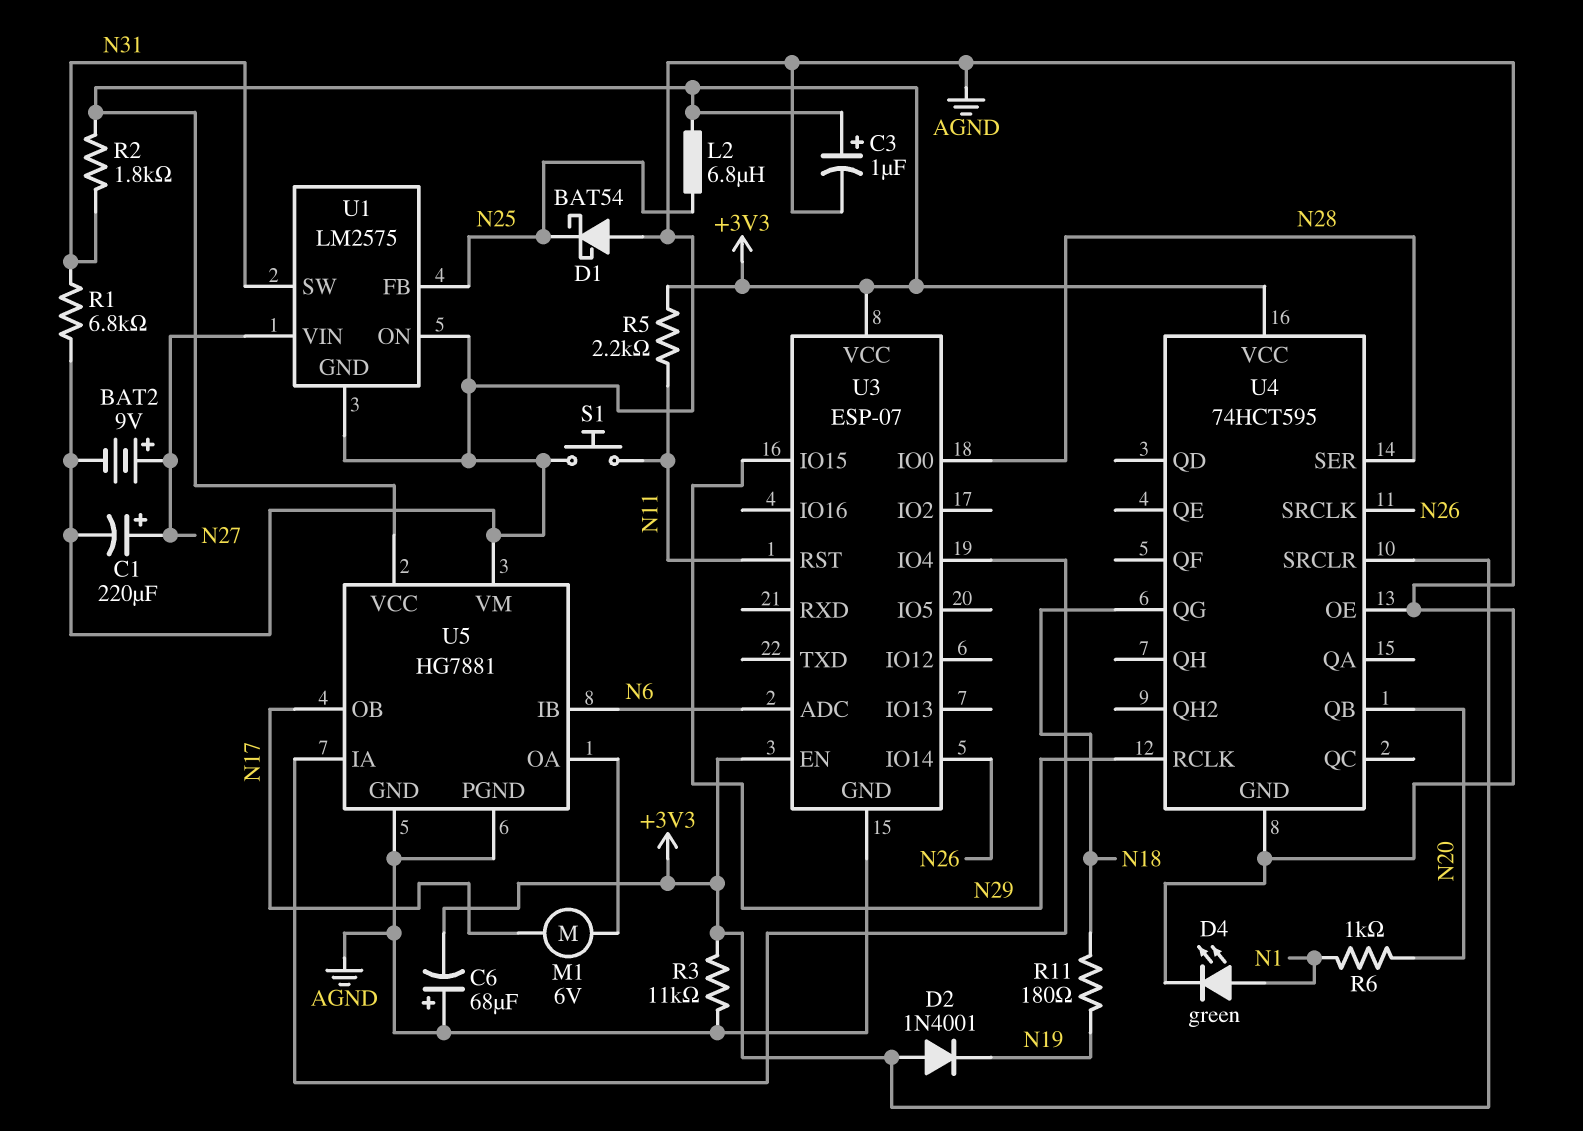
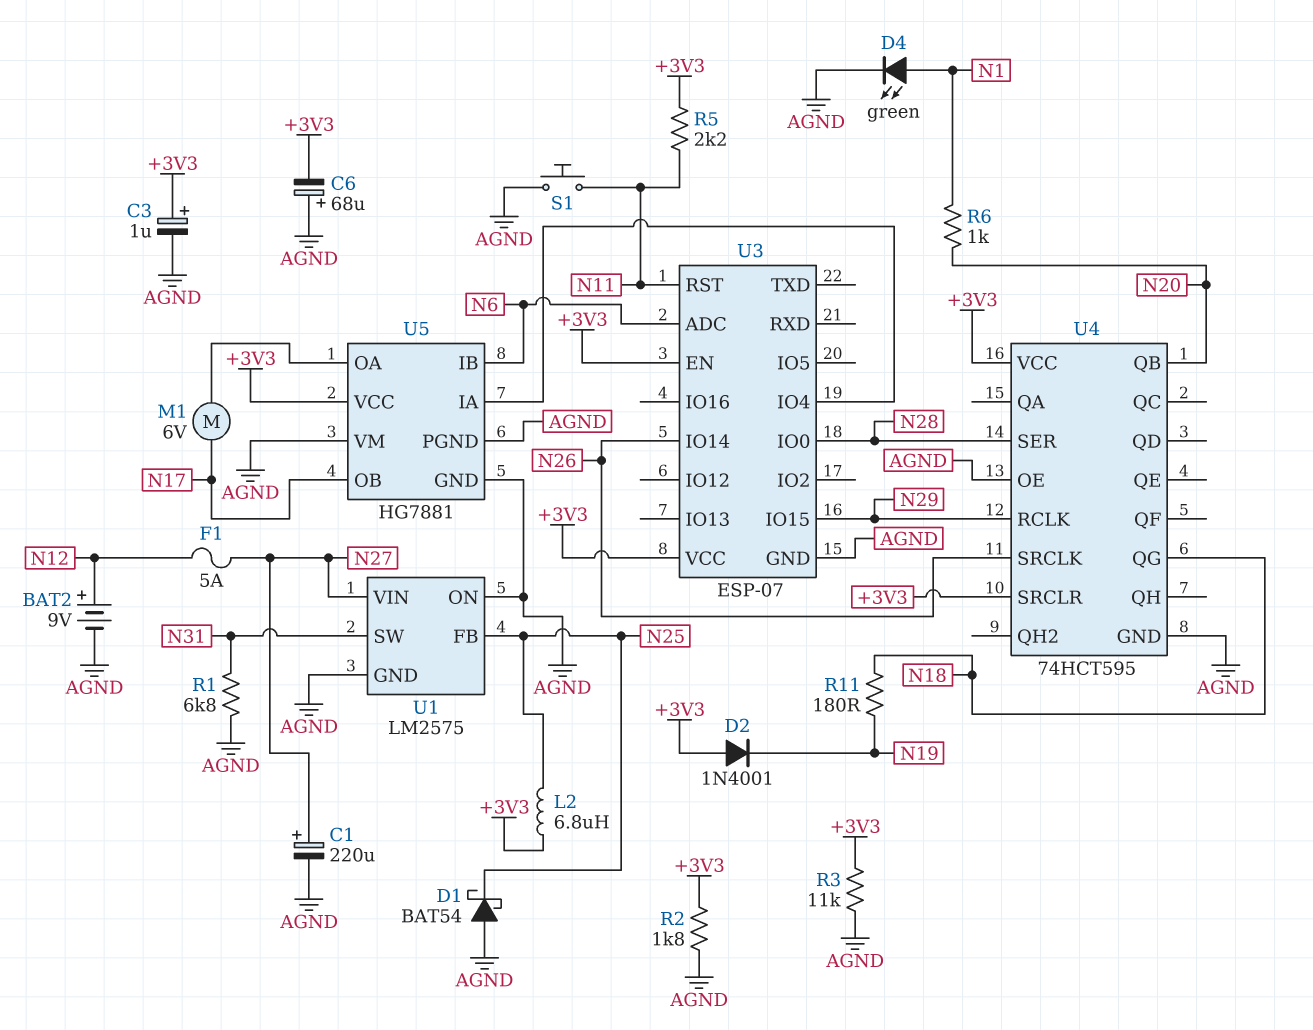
BAT2: 9V (plus N27, minus AGND) -> 9V (plus N12, minus AGND)
F1: none -> 5A (N12, N27)
R2: 1.8k (+3V3, N31) -> 1.8k (+3V3, AGND)

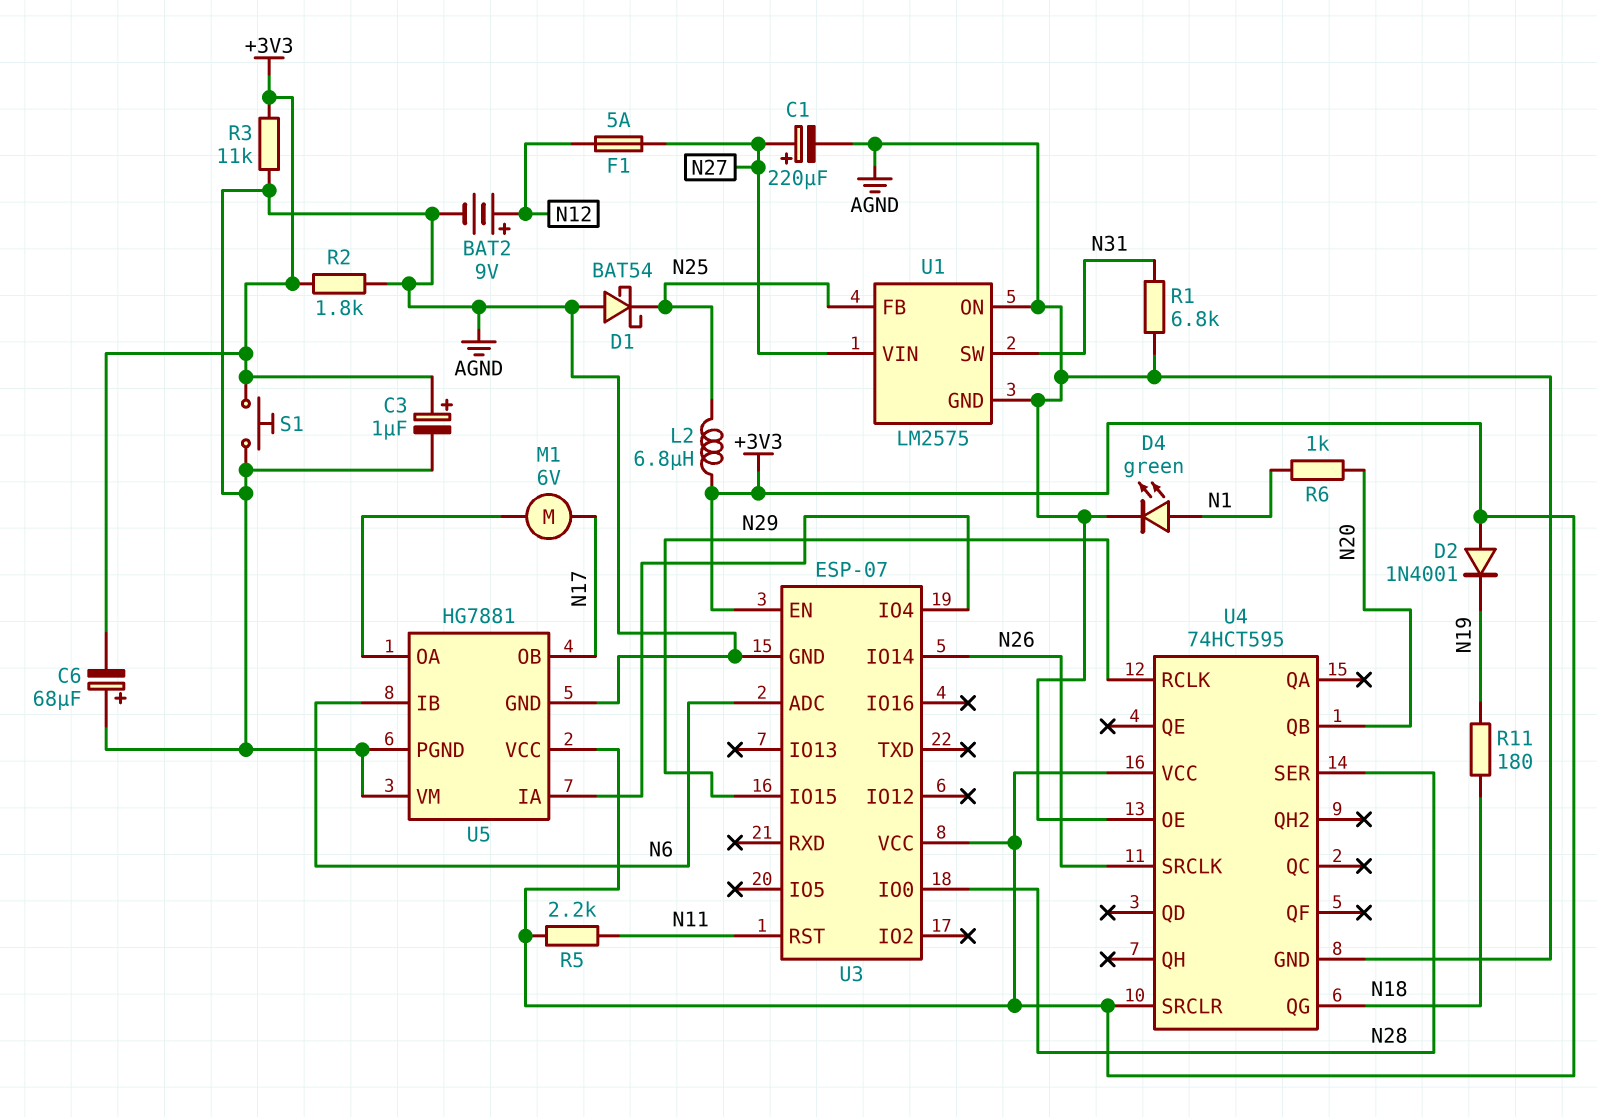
S1: button (AGND, N11) -> button (+3V3, AGND)

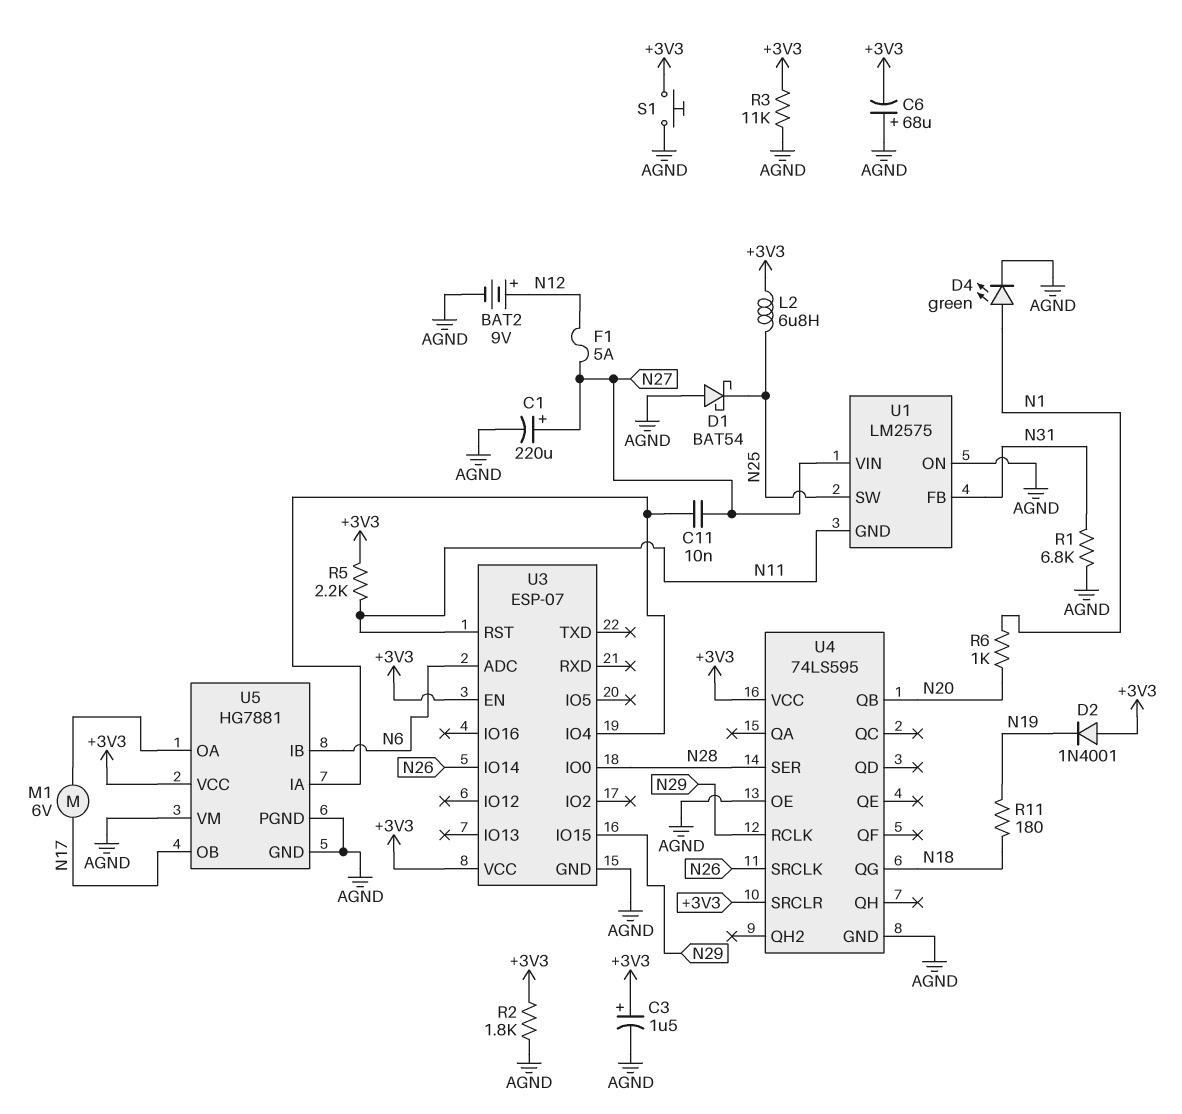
C3: 1uF (plus +3V3, minus AGND) -> 1.5uF (plus +3V3, minus AGND)
C11: none -> 10nF (N27, U3/IO4)
U1 pin FB: N25 -> N31
U1 pin GND: AGND -> N11
U1 pin SW: N31 -> N25
U4: 74HCT595 -> 74LS595

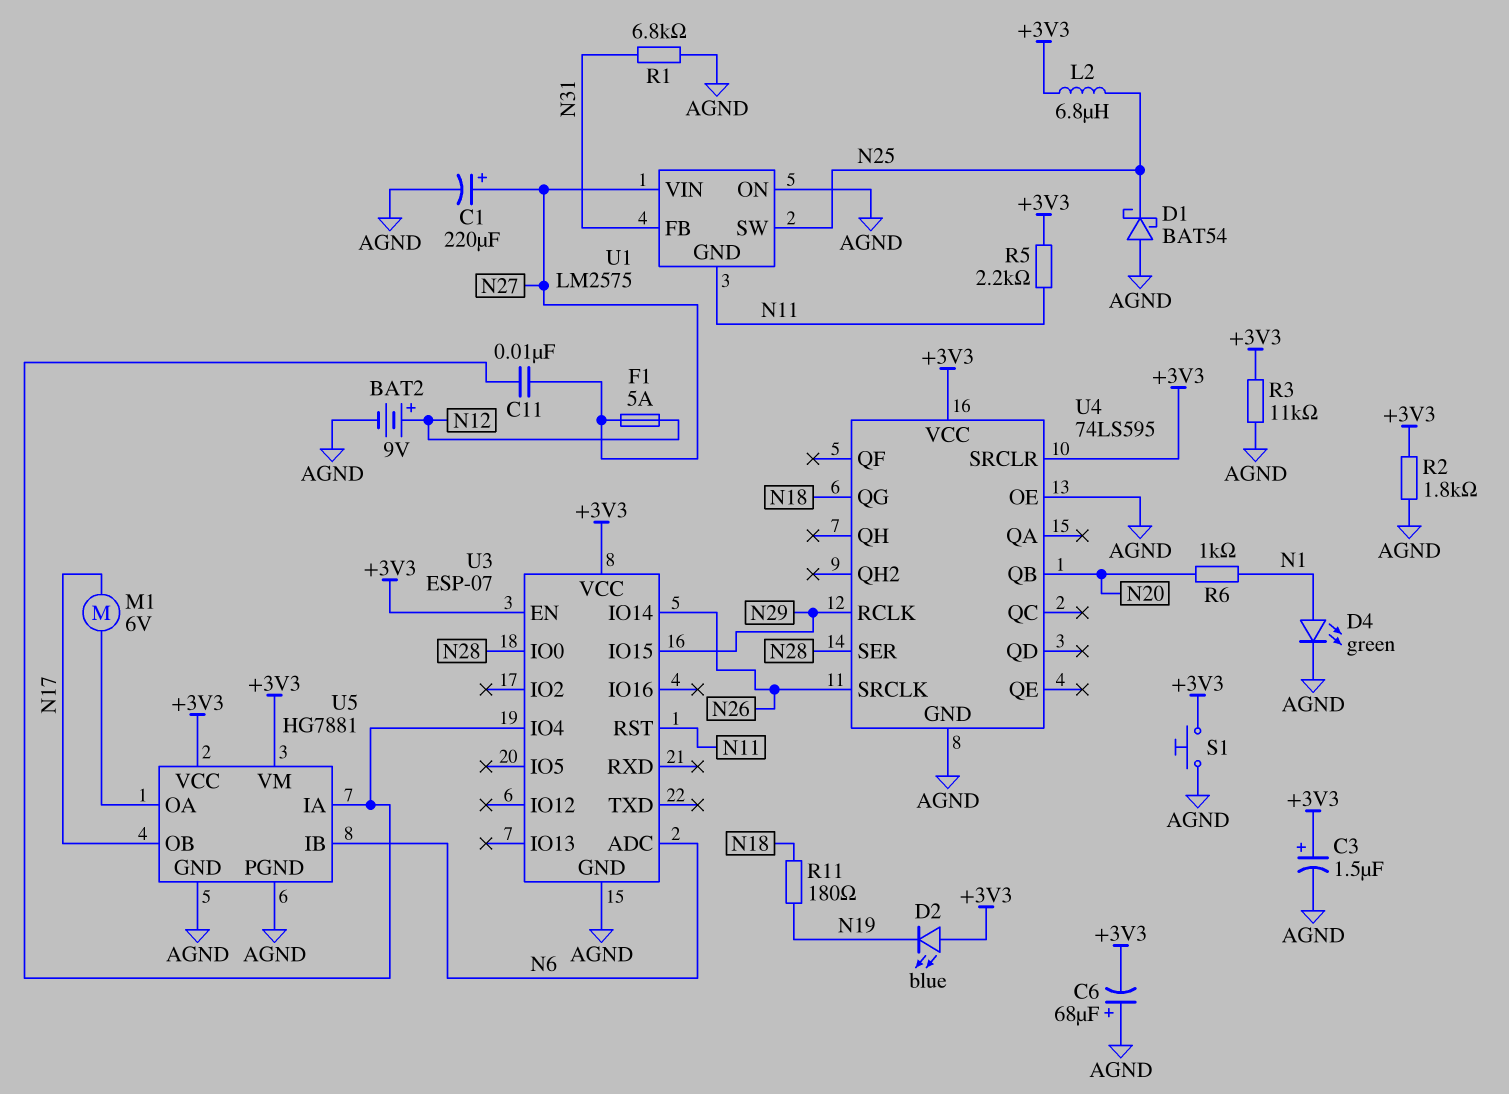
D2: diode 1N4001 (A +3V3, K N19) -> LED blue (A +3V3, K N19)
U5 pin VM: AGND -> +3V3

